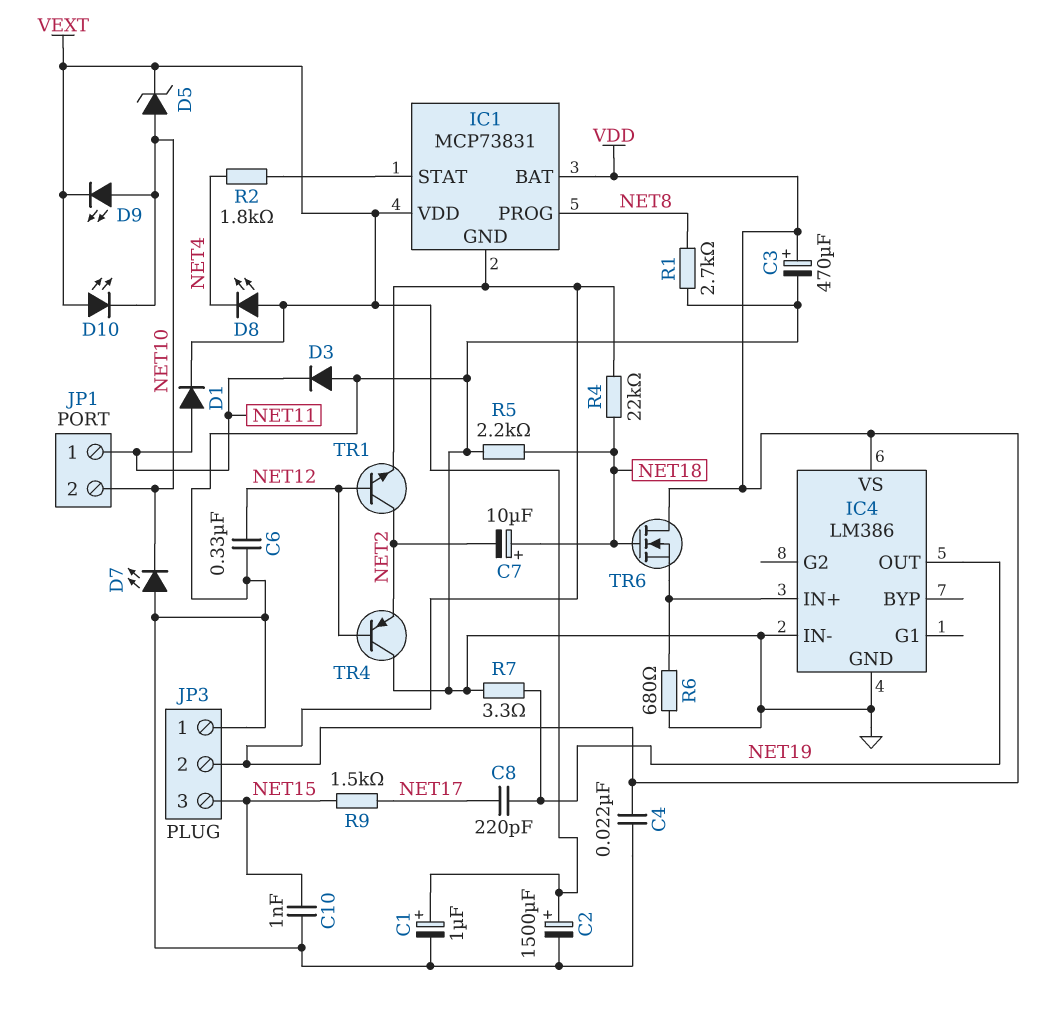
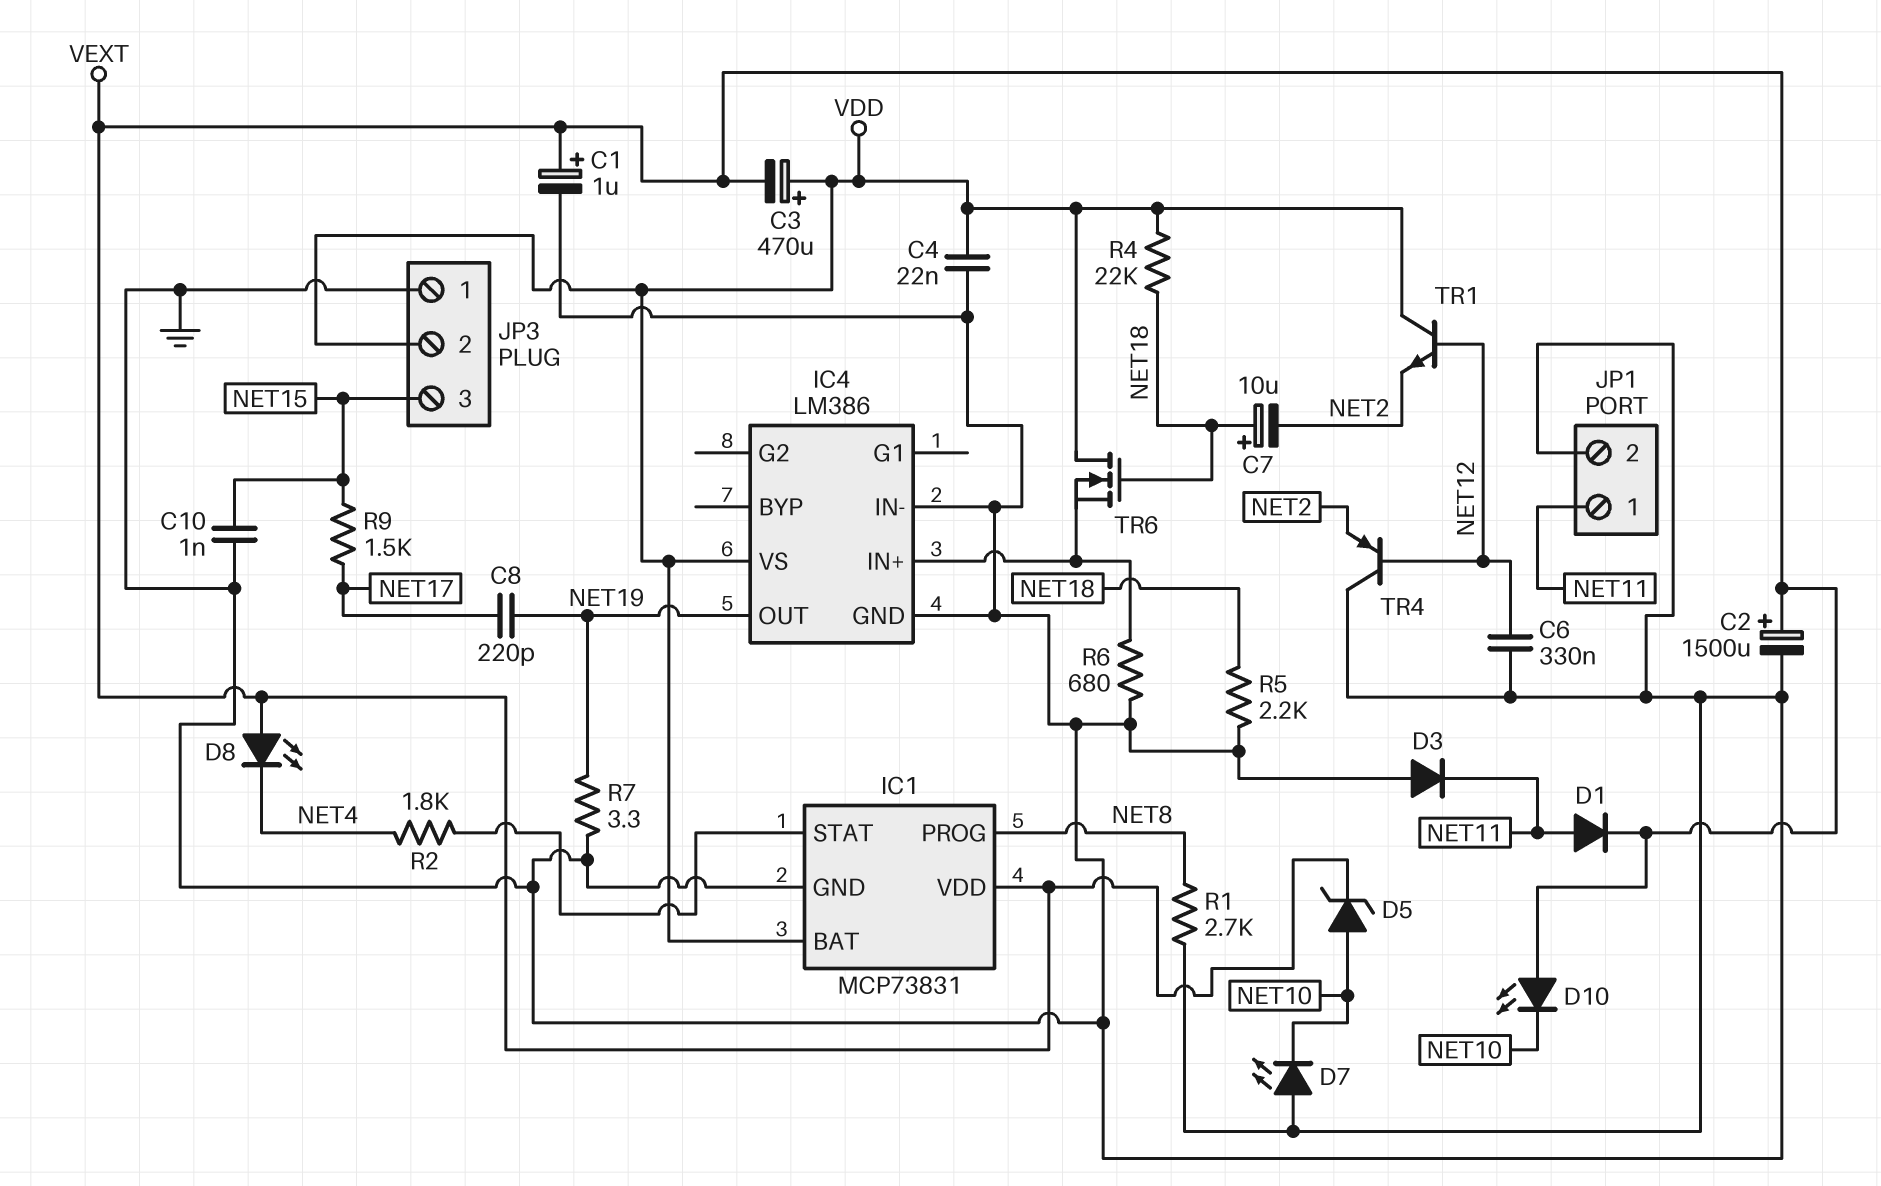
C3: 470uF (plus VDD, minus GND) -> 470uF (plus VDD, minus VEXT)
D9: LED (A NET10, K VEXT) -> none
IC1 pin GND: VDD -> GND
JP1 pin 2: NET10 -> GND
TR1: NPN (B NET12, C NET2, E VDD) -> NPN (B NET12, C VDD, E NET2)

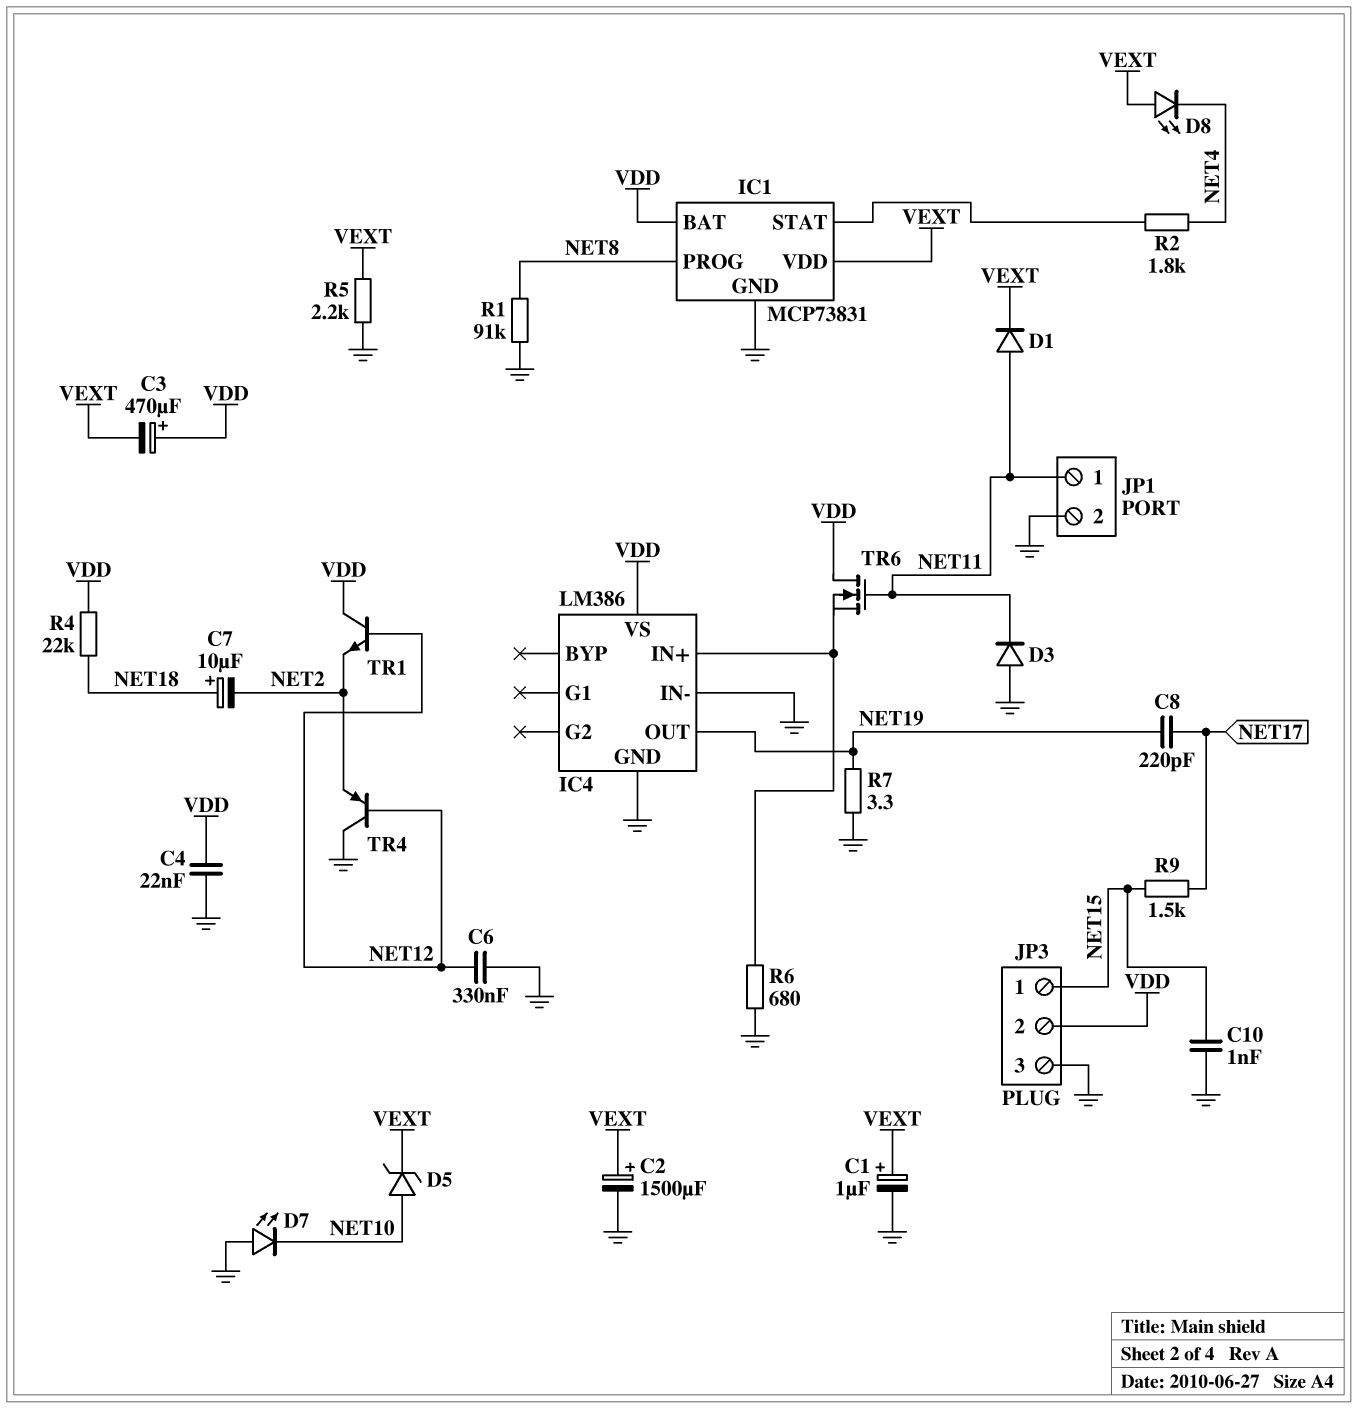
D10: LED (A VEXT, K NET10) -> none
JP3 pin 1: GND -> NET15
JP3 pin 3: NET15 -> GND
R1: 2.7k (GND, NET8) -> 91k (GND, NET8)
R5: 2.2k (GND, NET18) -> 2.2k (GND, VEXT)
TR6: NMOS (G NET18, D VDD, S IC4/IN+) -> NMOS (G NET11, D VDD, S IC4/IN+)

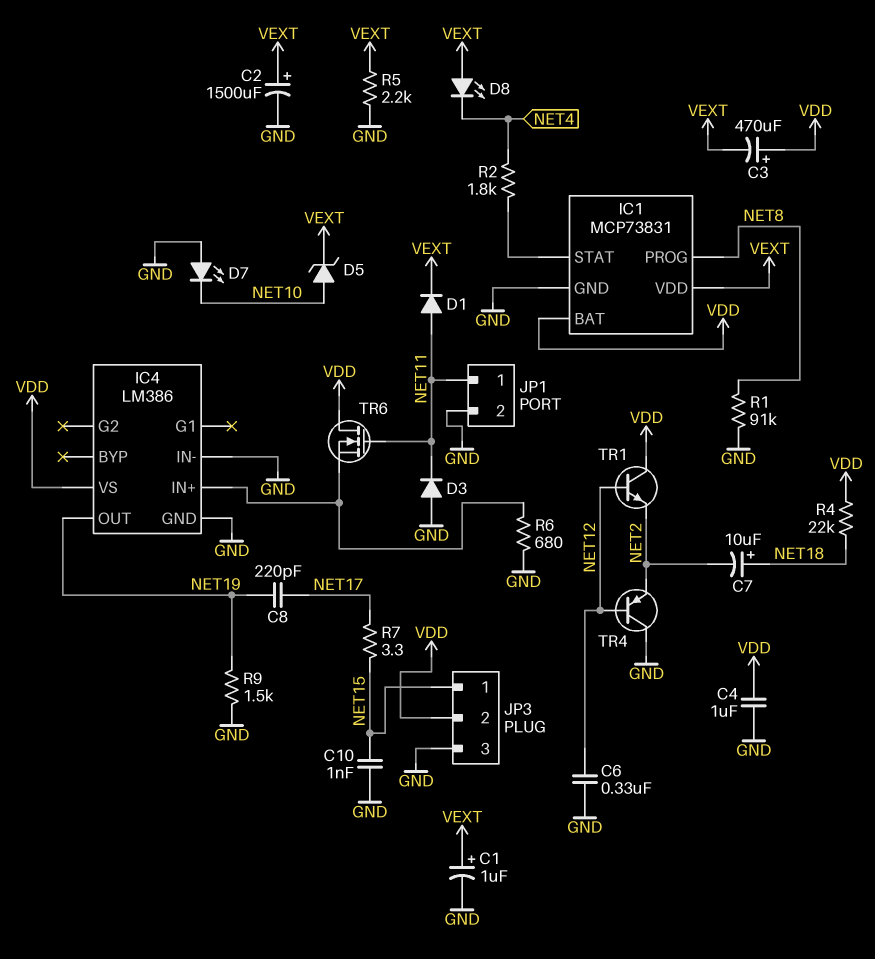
C4: 22nF (GND, VDD) -> 1uF (GND, VDD)
R7: 3.3 (GND, NET19) -> 3.3 (NET15, NET17)
R9: 1.5k (NET15, NET17) -> 1.5k (GND, NET19)

